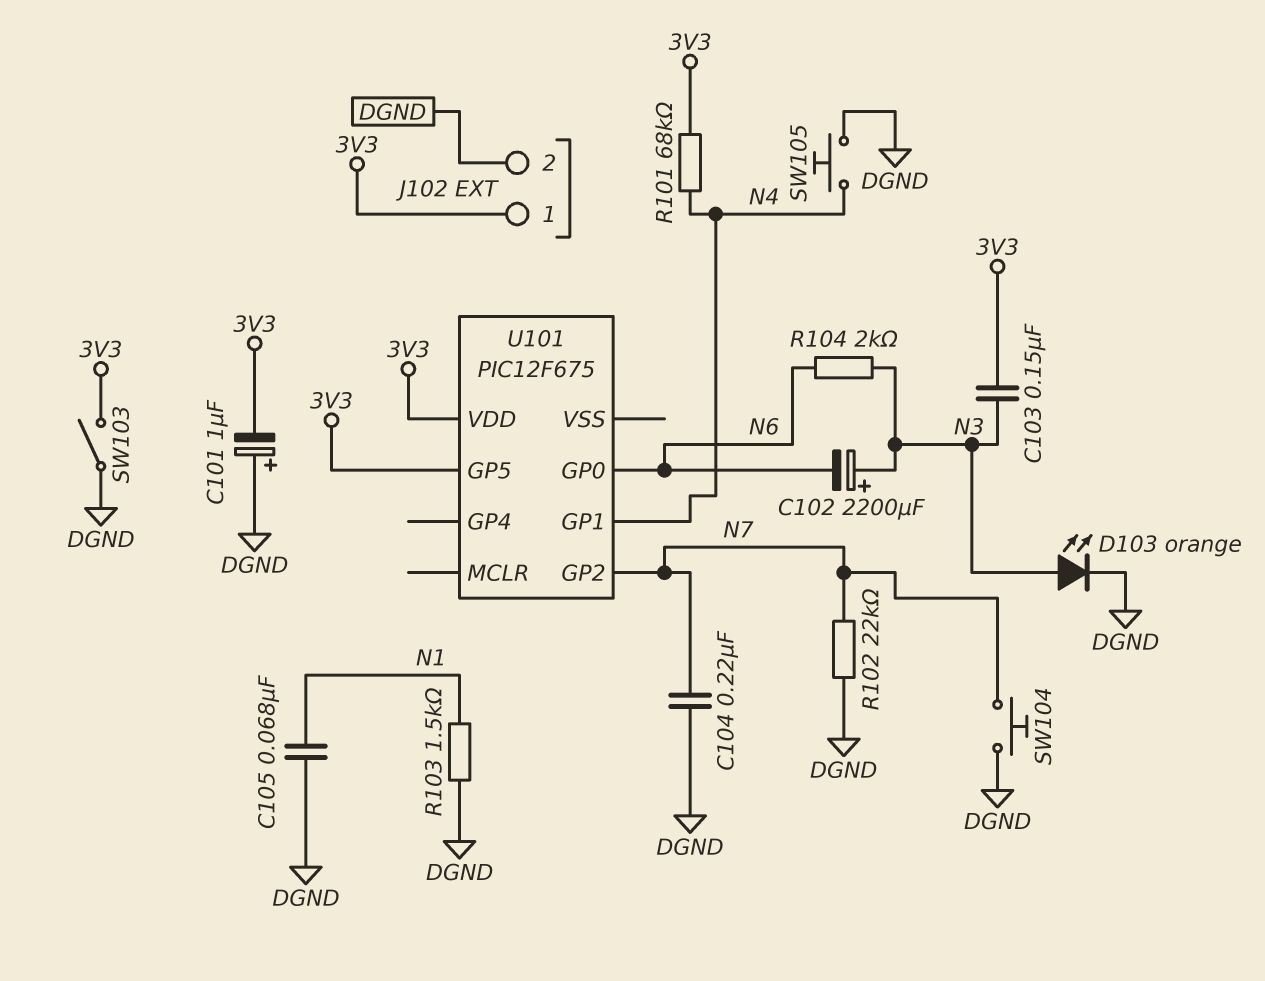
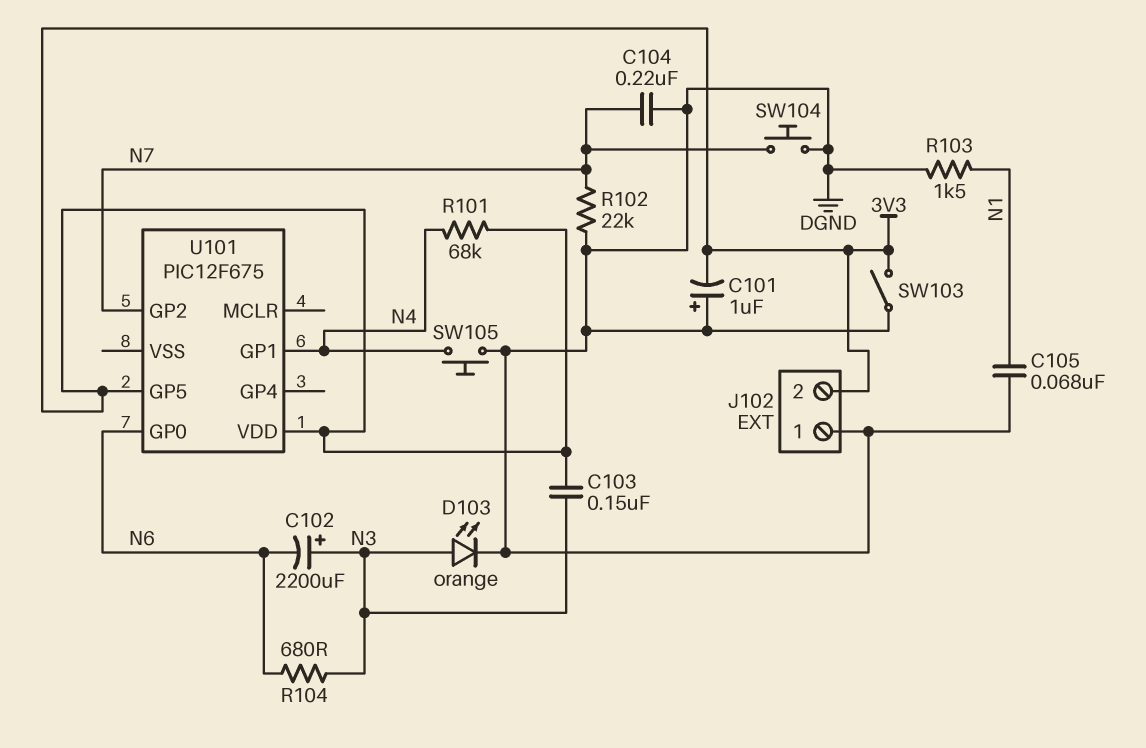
J102 pin 1: 3V3 -> DGND
J102 pin 2: DGND -> 3V3
R104: 2k (N3, N6) -> 680 (N3, N6)

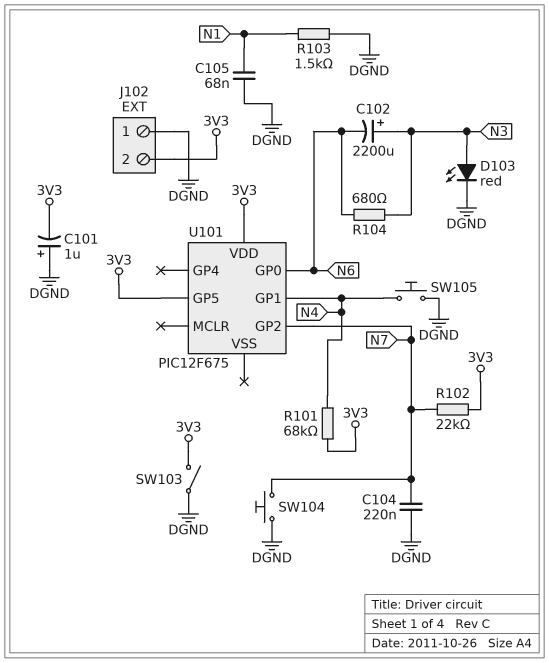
C103: 150nF (3V3, N3) -> none
D103: LED orange (A N3, K DGND) -> LED red (A N3, K DGND)
R102: 22k (DGND, N7) -> 22k (3V3, N7)

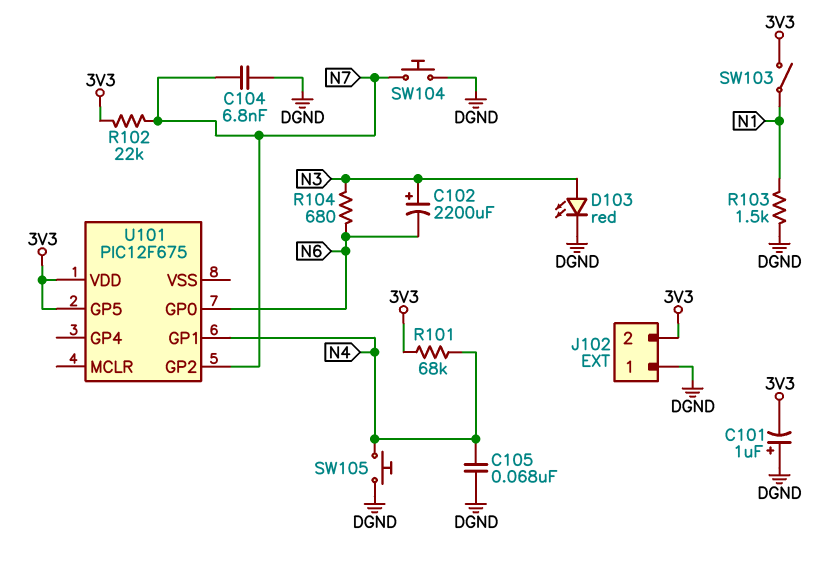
C104: 220nF (DGND, N7) -> 6.8nF (DGND, N7)
C105: 68nF (DGND, N1) -> 68nF (DGND, N4)
SW103: switch (3V3, DGND) -> switch (3V3, N1)

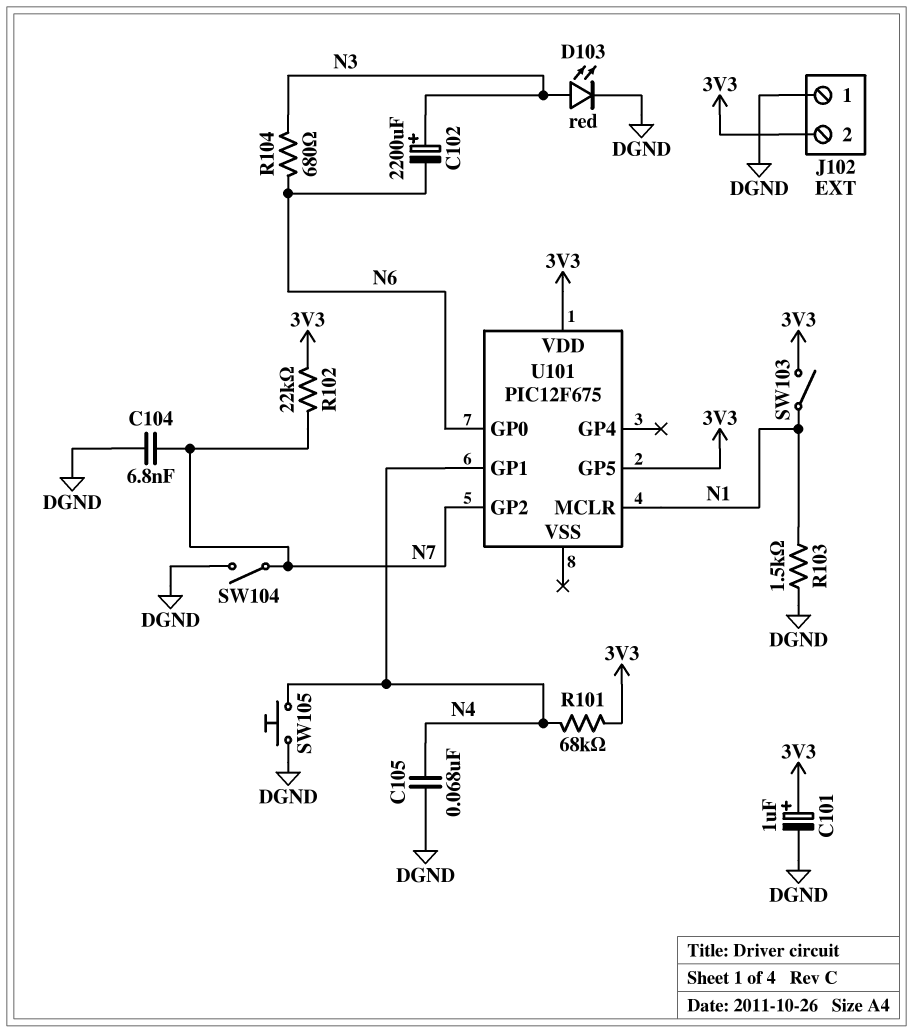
C101: 1uF (plus DGND, minus 3V3) -> 1uF (plus 3V3, minus DGND)
SW104: button (DGND, N7) -> switch (DGND, N7)
U101 pin MCLR: none -> N1

